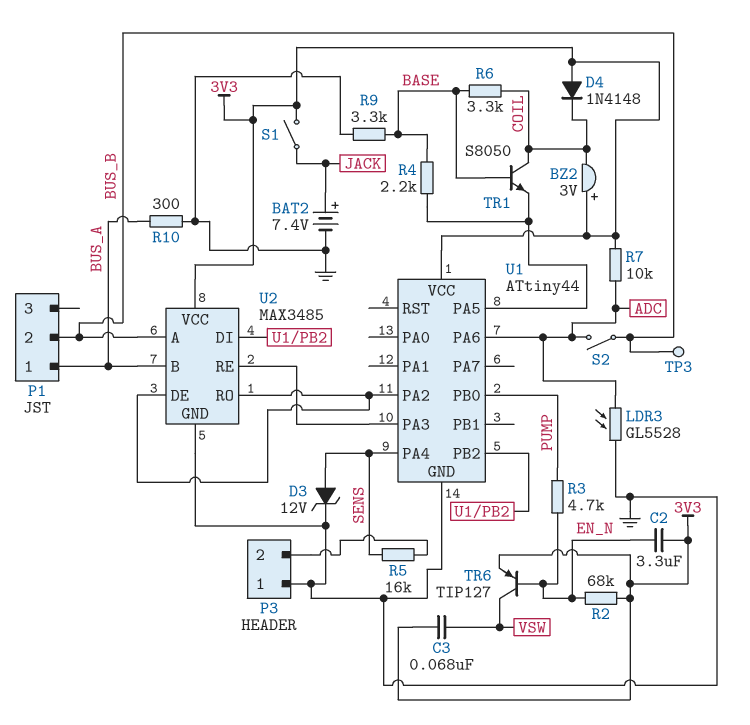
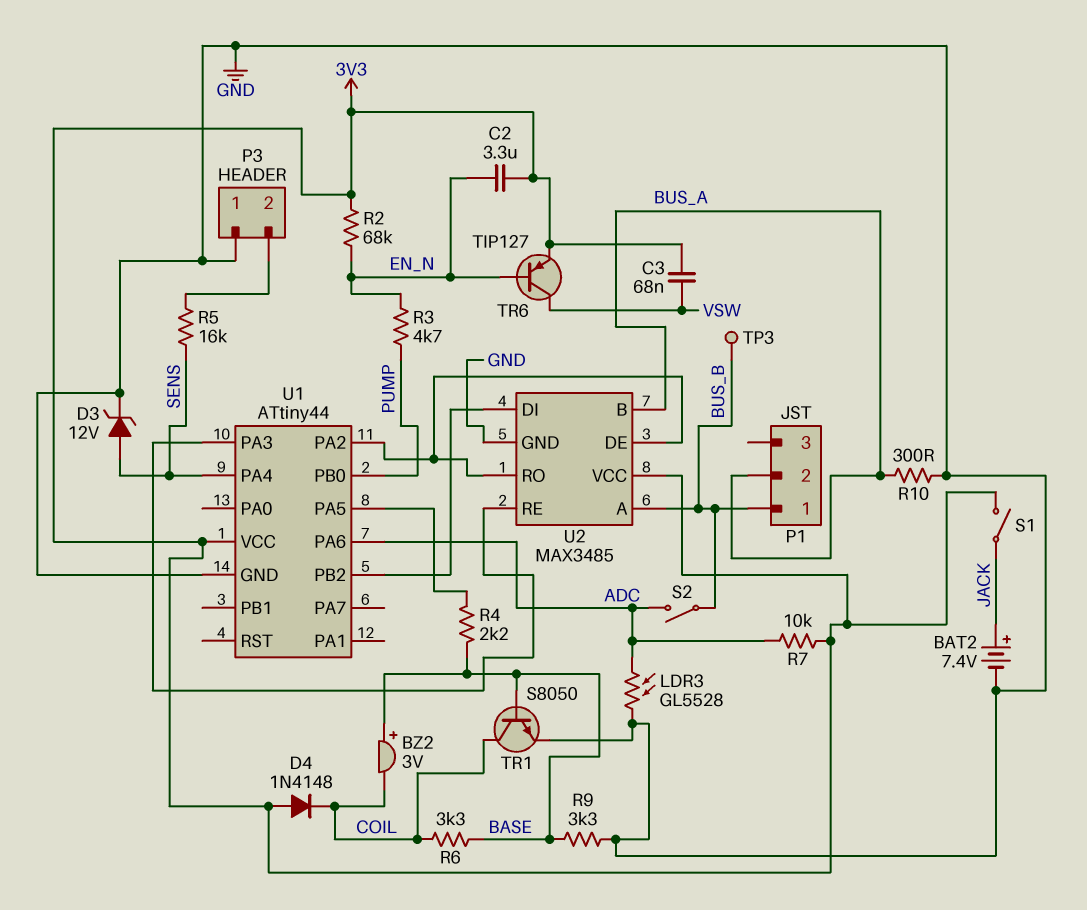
BZ2: buzzer 3V (plus 3V3, minus COIL) -> buzzer 3V (plus BASE, minus COIL)
P1 pin 1: BUS_A -> BUS_B
P1 pin 2: BUS_B -> BUS_A
TR1: NPN S8050 (B BASE, C COIL, E U1/PA5) -> NPN S8050 (B BASE, C COIL, E GND)

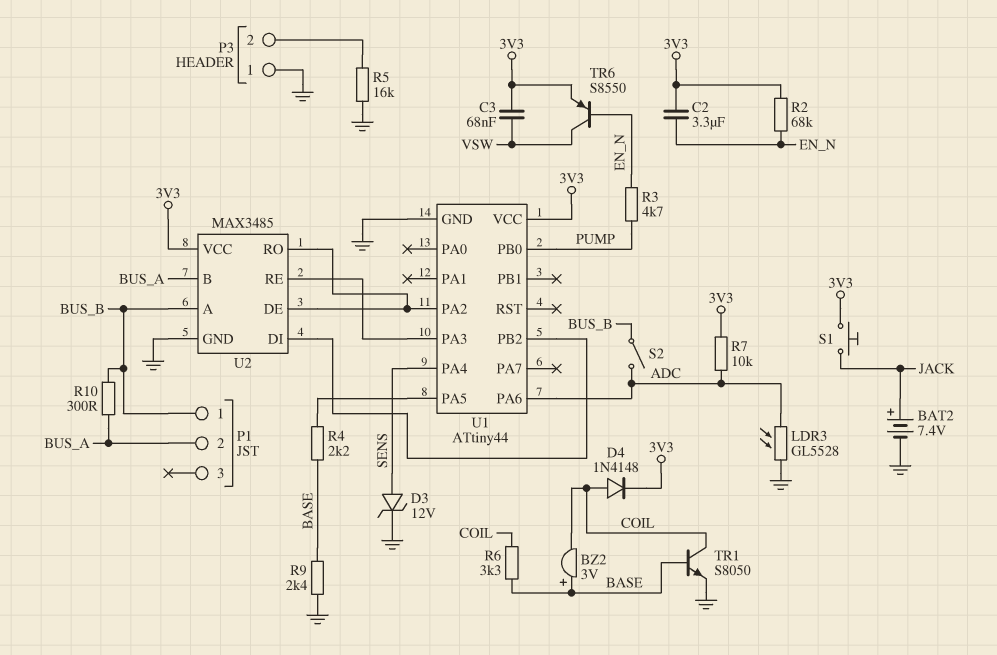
D4: diode 1N4148 (A 3V3, K COIL) -> diode 1N4148 (A COIL, K 3V3)
R5: 16k (P3/2, SENS) -> 16k (GND, P3/2)
R9: 3.3k (BASE, GND) -> 2.4k (BASE, GND)
R10: 300 (BUS_A, GND) -> 300 (BUS_A, BUS_B)
S1: switch (3V3, JACK) -> button (3V3, JACK)
TP3: test point (BUS_B) -> none
TR6: PNP TIP127 (B EN_N, C VSW, E 3V3) -> PNP S8550 (B EN_N, C VSW, E 3V3)

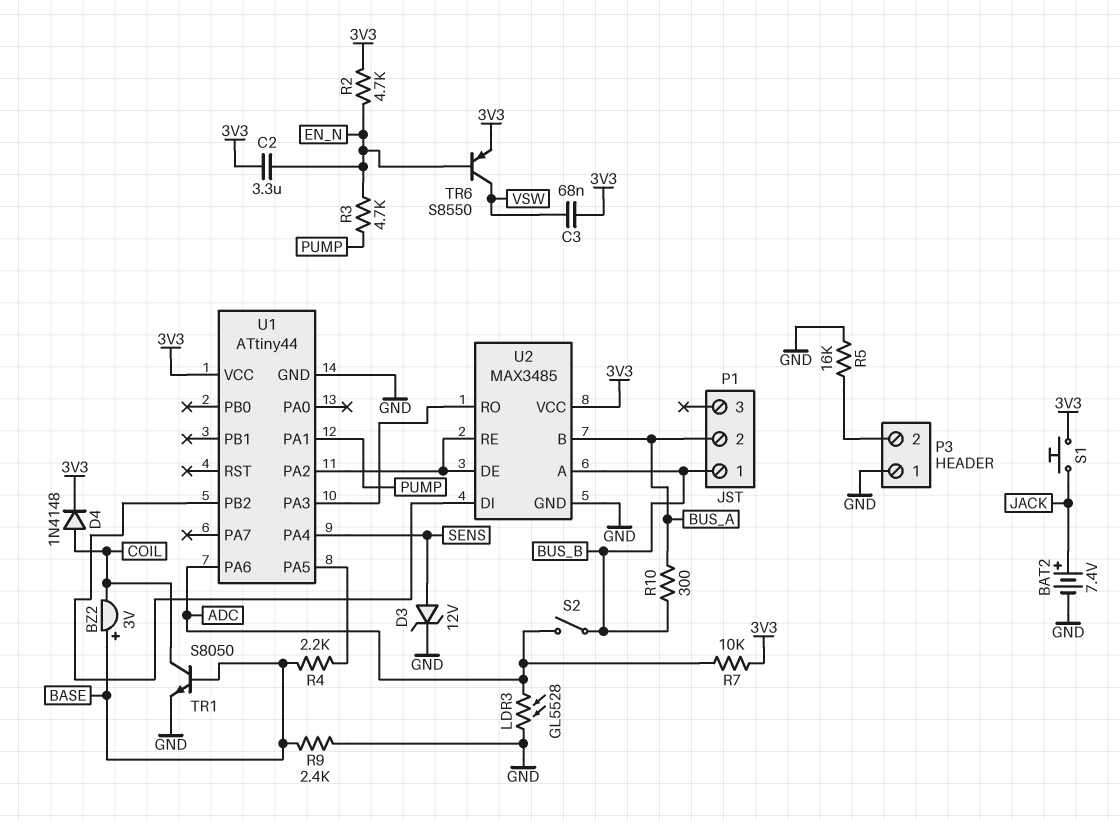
R2: 68k (3V3, EN_N) -> 4.7k (3V3, EN_N)
R6: 3.3k (BASE, COIL) -> none
U1 pin PA1: none -> PUMP
U1 pin PB0: PUMP -> none
U2 pin RE: U1/PA3 -> U1/PA2
U2 pin RO: U1/PA2 -> U1/PA3

